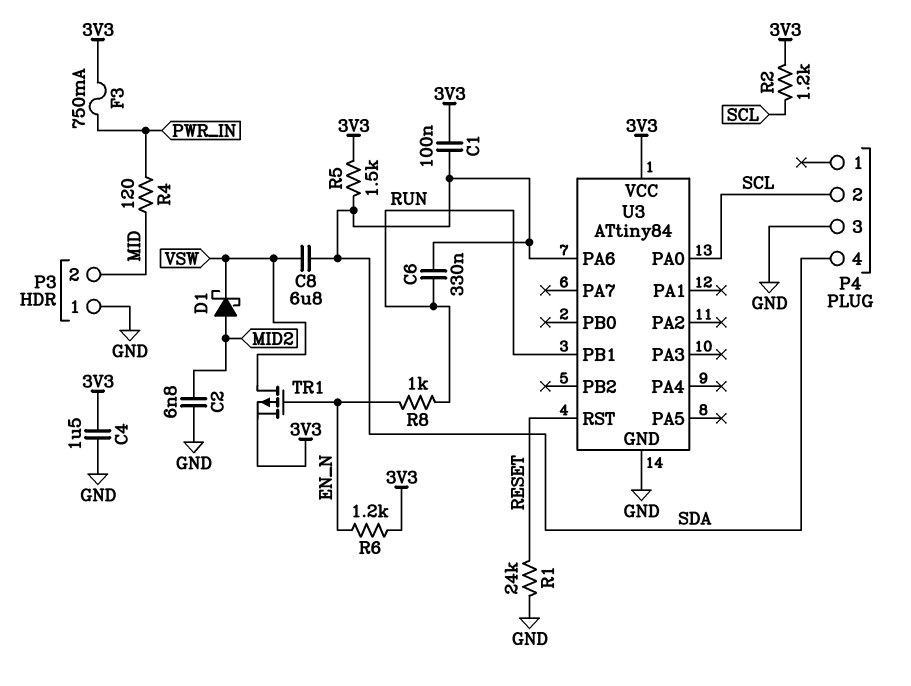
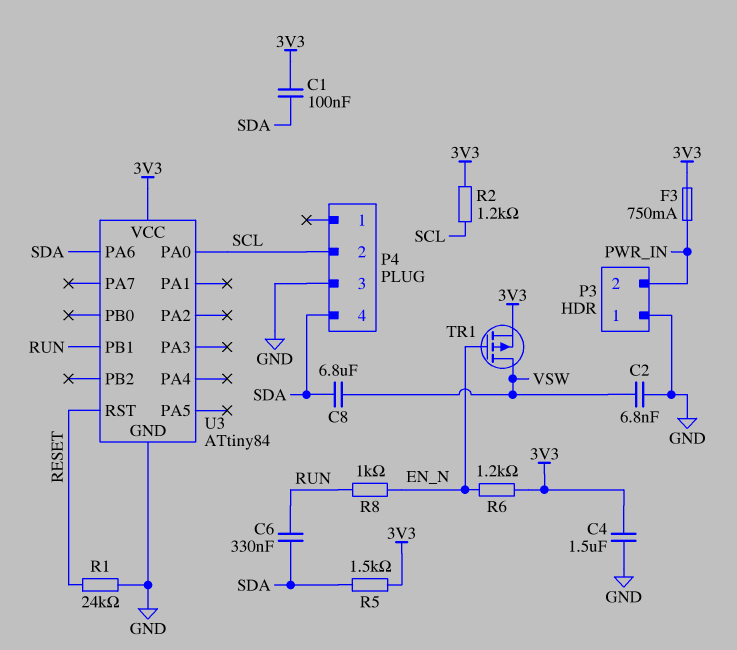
C2: 6.8nF (GND, MID2) -> 6.8nF (GND, VSW)
D1: schottky (A MID2, K VSW) -> none
P3 pin 2: MID -> PWR_IN
R4: 120 (MID, PWR_IN) -> none

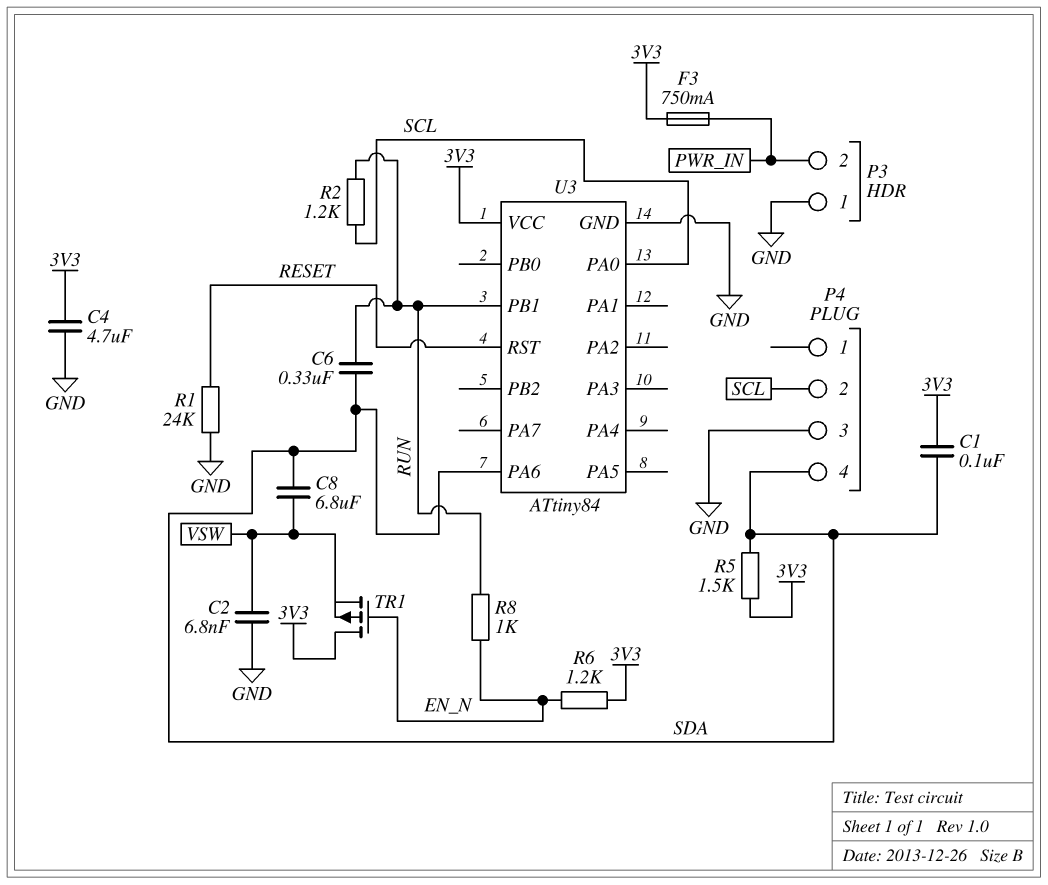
C4: 1.5uF (3V3, GND) -> 4.7uF (3V3, GND)
R2: 1.2k (3V3, SCL) -> 1.2k (RUN, SCL)
TR1: PMOS (G EN_N, D VSW, S 3V3) -> PMOS (G EN_N, D 3V3, S VSW)

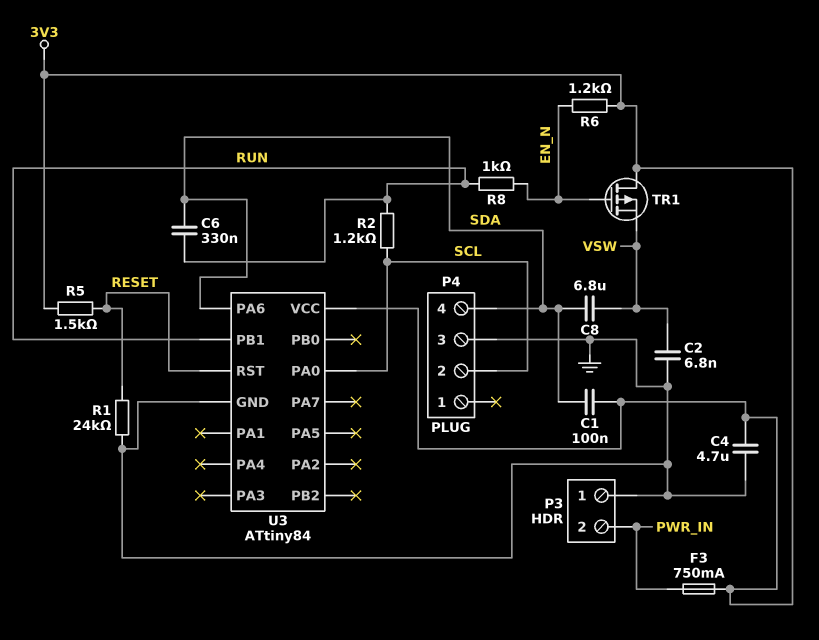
R5: 1.5k (3V3, SDA) -> 1.5k (3V3, RESET)

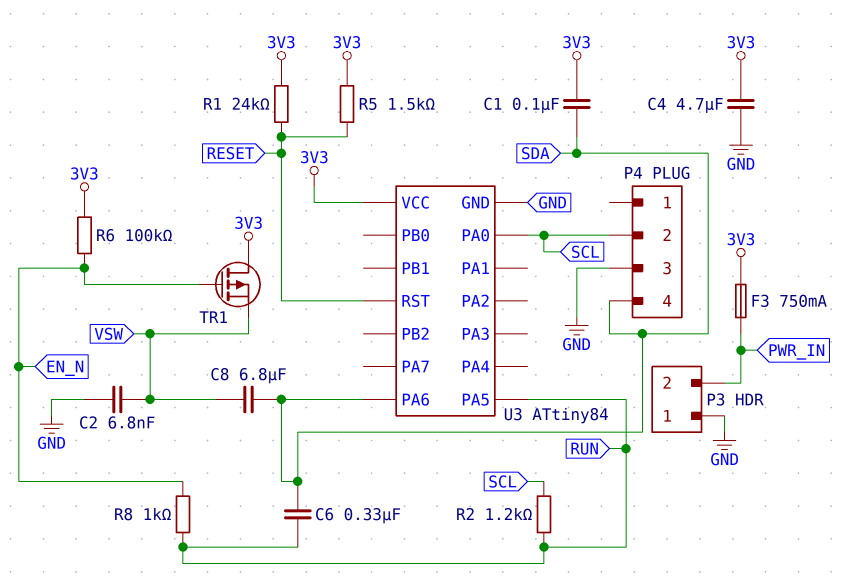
R1: 24k (GND, RESET) -> 24k (3V3, RESET)
R6: 1.2k (3V3, EN_N) -> 100k (3V3, EN_N)
U3 pin PA5: none -> RUN
U3 pin PB1: RUN -> none

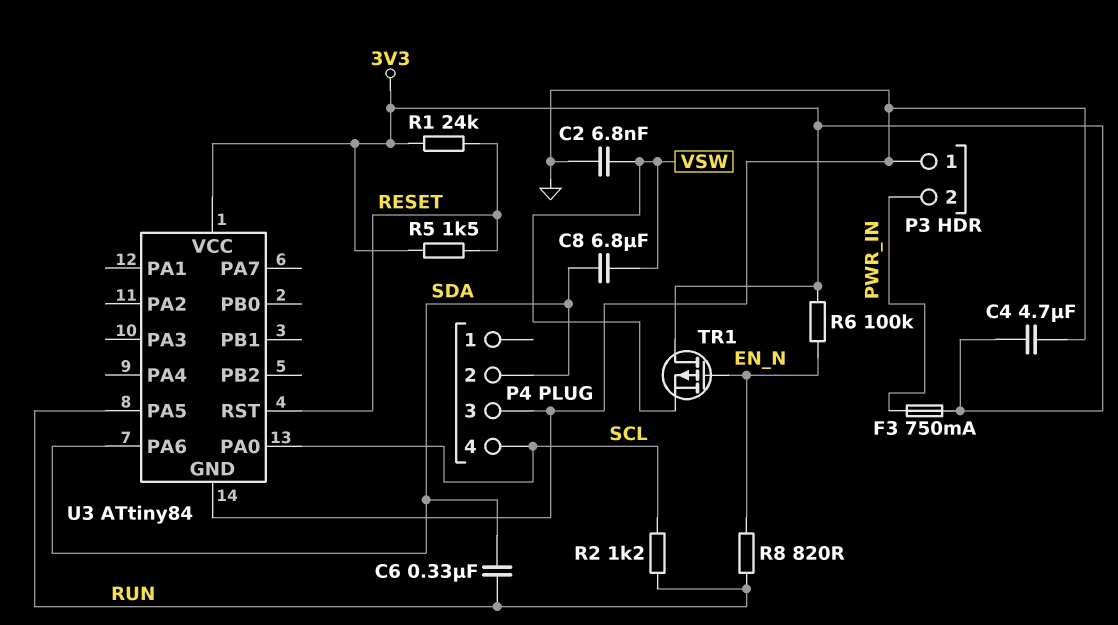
C1: 100nF (3V3, SDA) -> none
P4 pin 2: SCL -> SDA
P4 pin 4: SDA -> SCL
R8: 1k (EN_N, RUN) -> 820 (EN_N, RUN)

